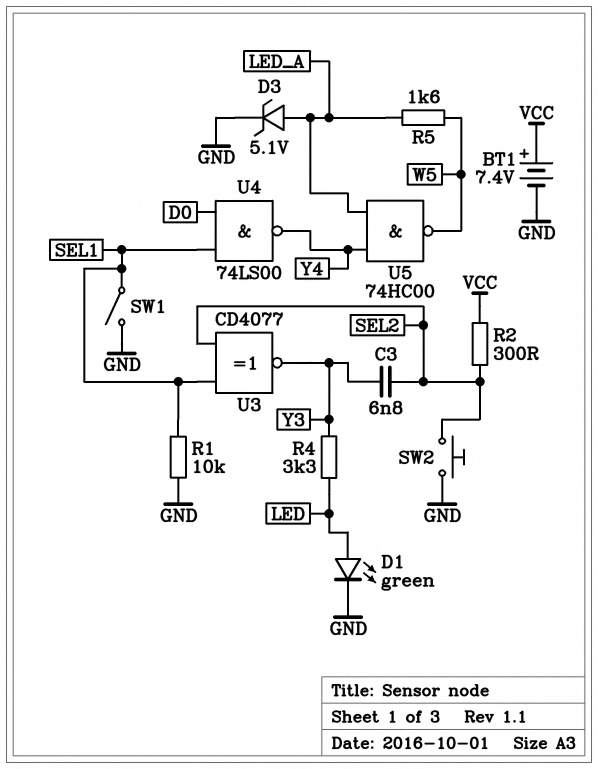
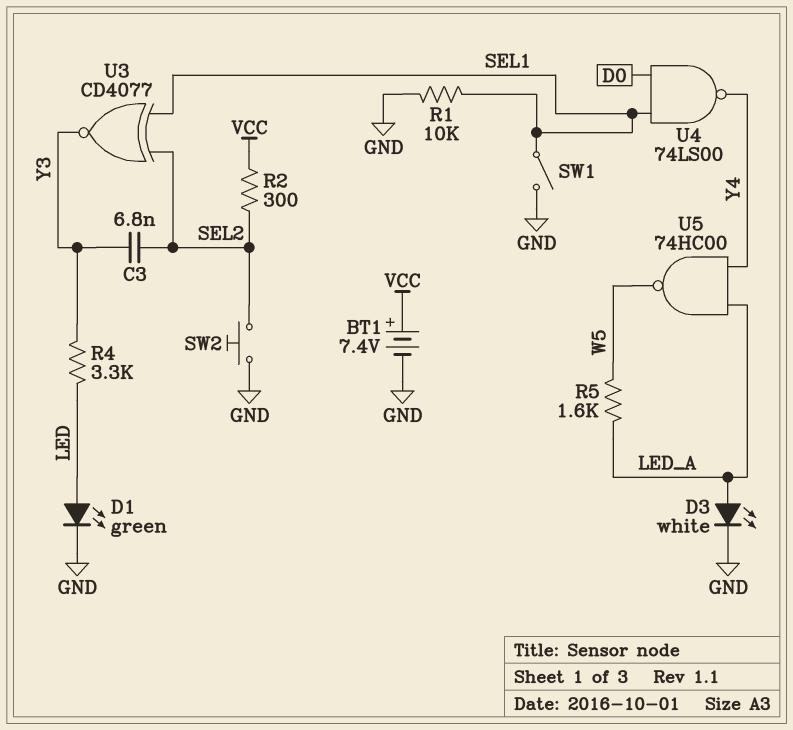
D3: zener 5.1V (A LED_A, K GND) -> LED white (A LED_A, K GND)

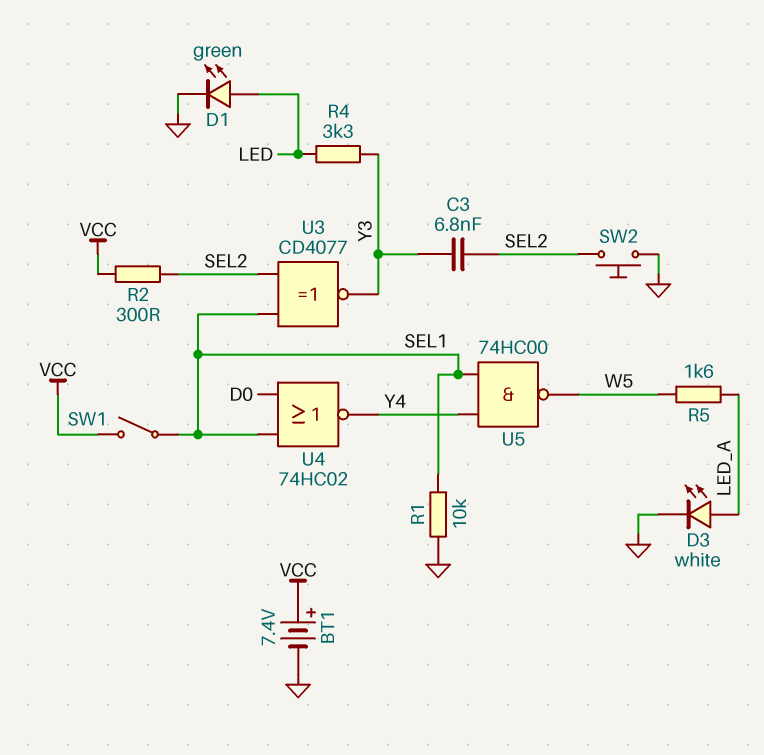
SW1: switch (GND, SEL1) -> switch (SEL1, VCC)
U4: NAND 74LS00 (in D0, in SEL1, out Y4) -> NOR 74HC02 (in D0, in SEL1, out Y4)
U5: NAND 74HC00 (in LED_A, in Y4, out W5) -> NAND 74HC00 (in SEL1, in Y4, out W5)

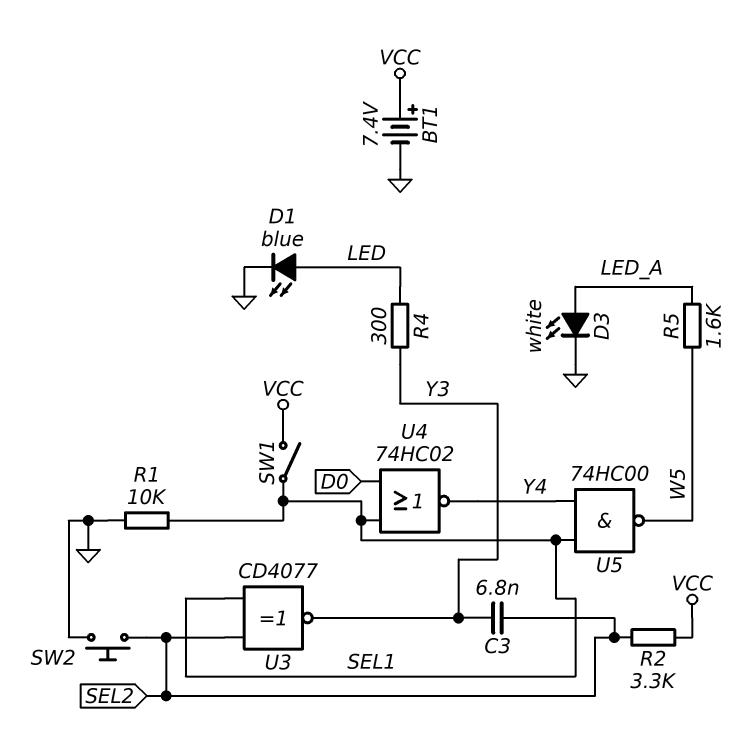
D1: LED green (A LED, K GND) -> LED blue (A LED, K GND)
R2: 300 (SEL2, VCC) -> 3.3k (SEL2, VCC)
R4: 3.3k (LED, Y3) -> 300 (LED, Y3)

